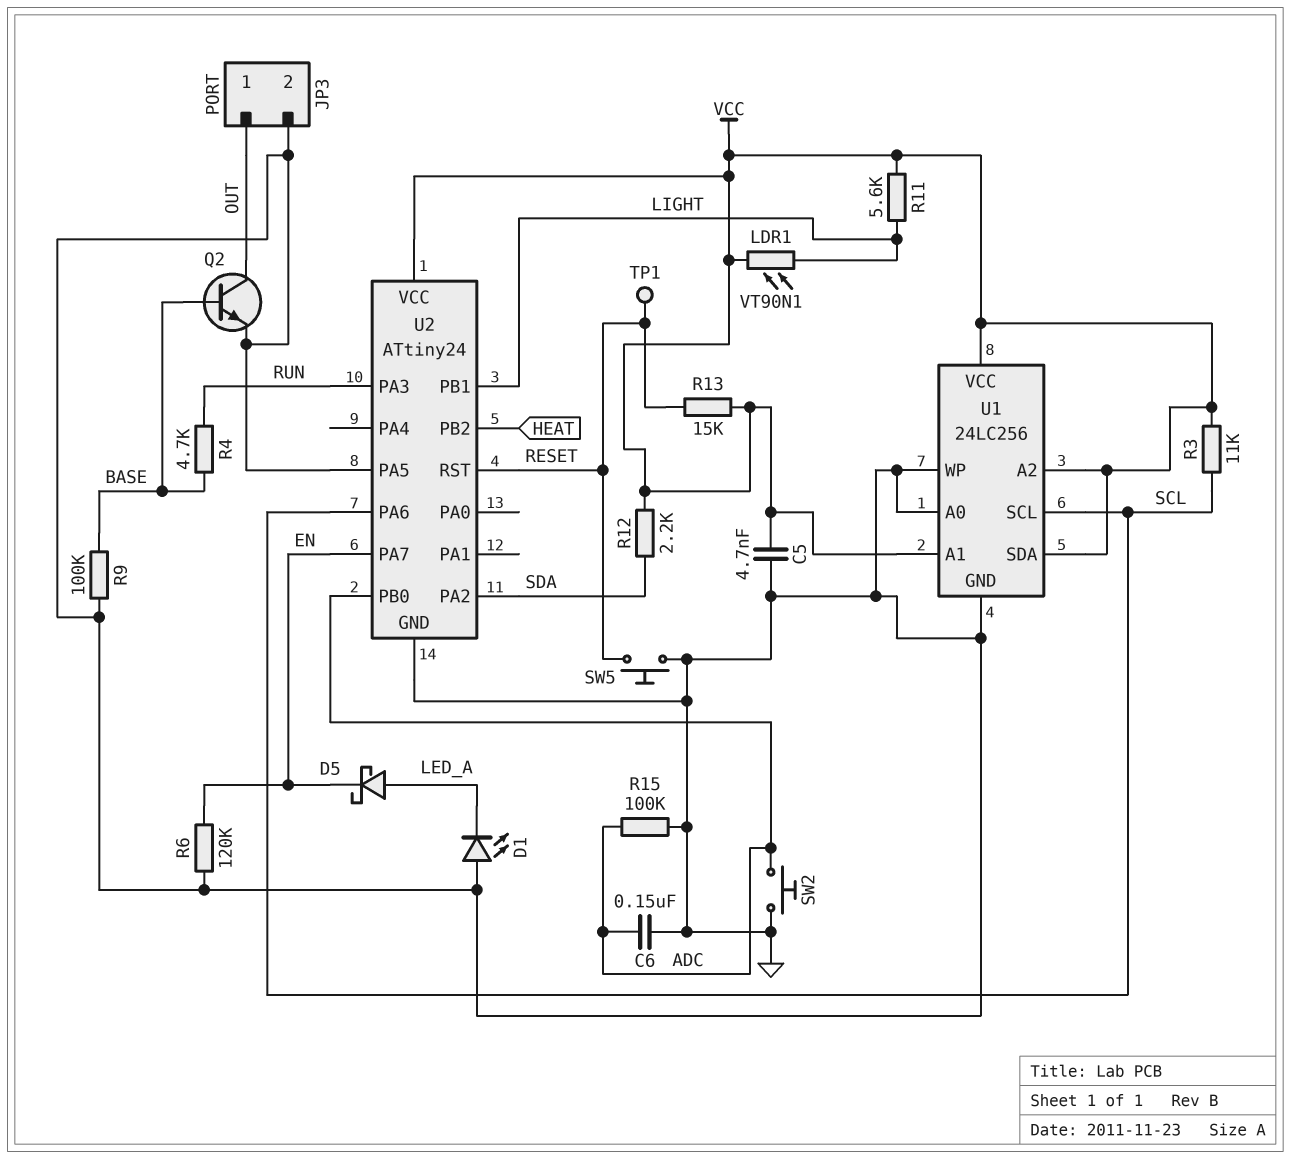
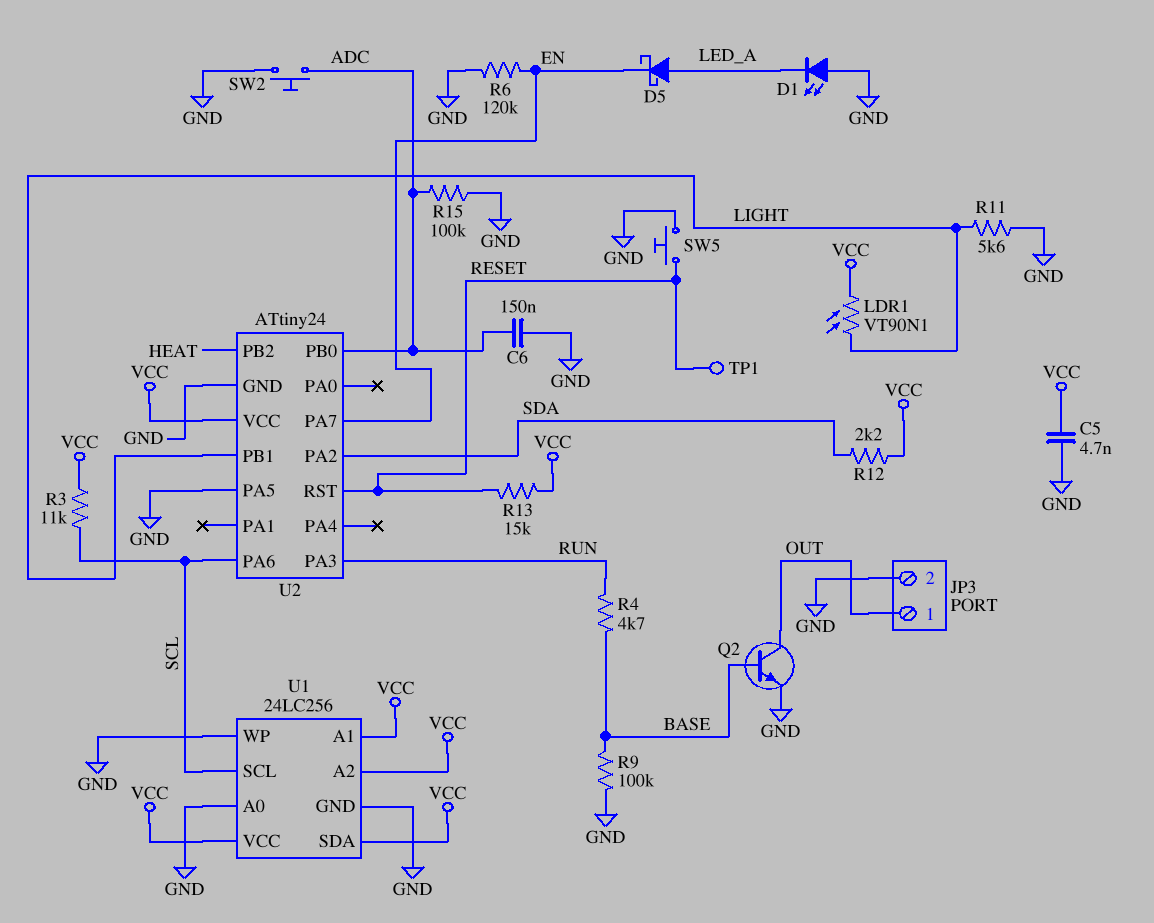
R11: 5.6k (LIGHT, VCC) -> 5.6k (GND, LIGHT)

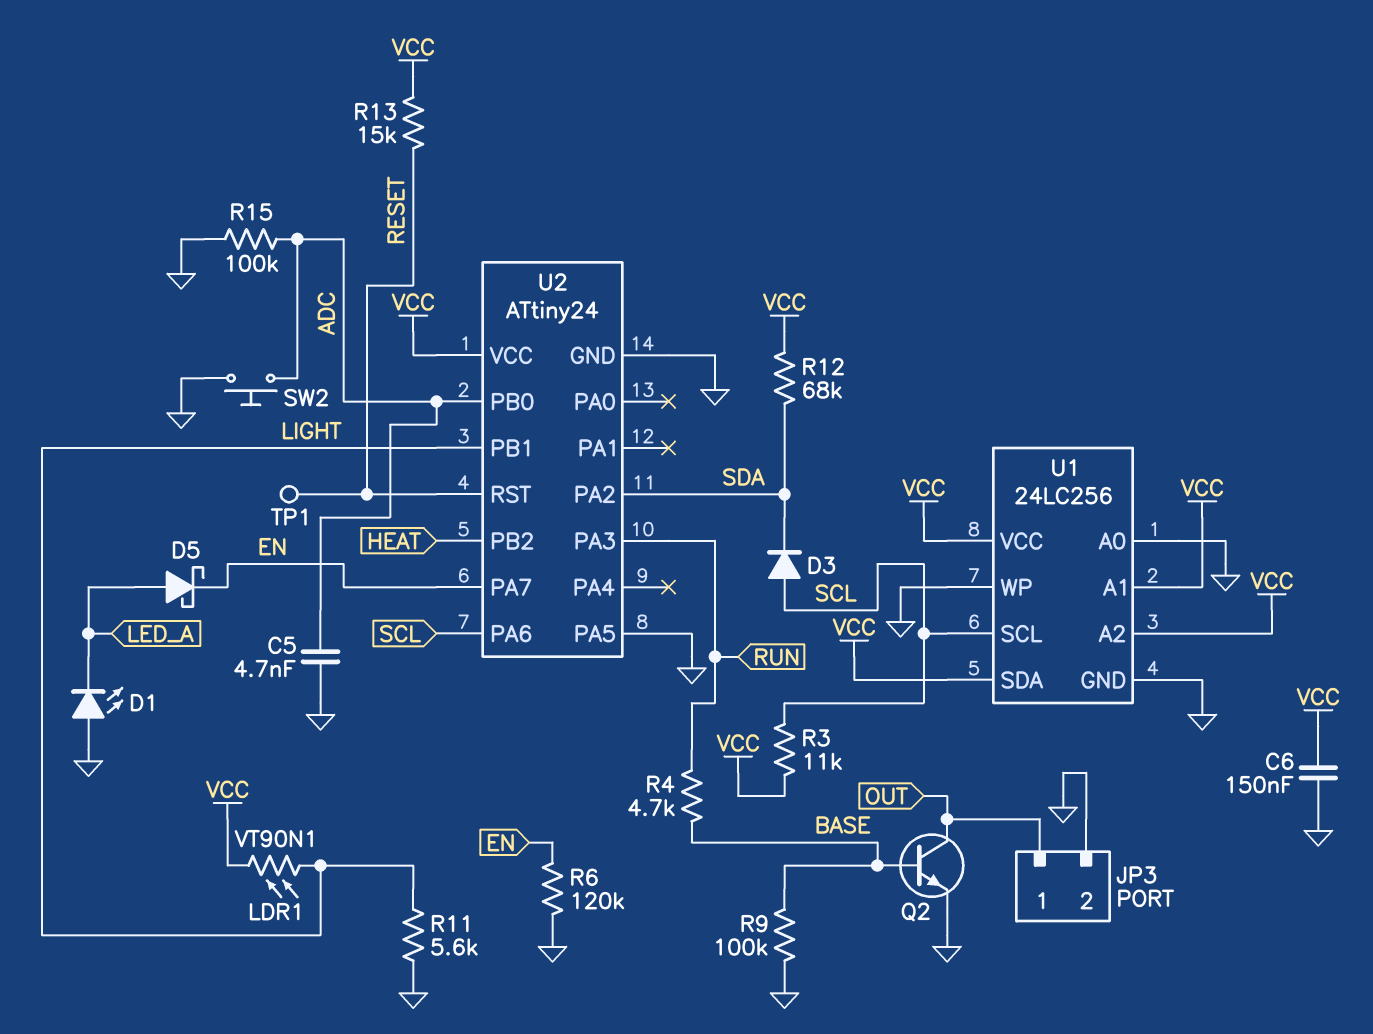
C5: 4.7nF (GND, VCC) -> 4.7nF (ADC, GND)
C6: 150nF (ADC, GND) -> 150nF (GND, VCC)
D3: none -> diode (A SCL, K SDA)
R12: 2.2k (SDA, VCC) -> 68k (SDA, VCC)
SW5: button (GND, RESET) -> none

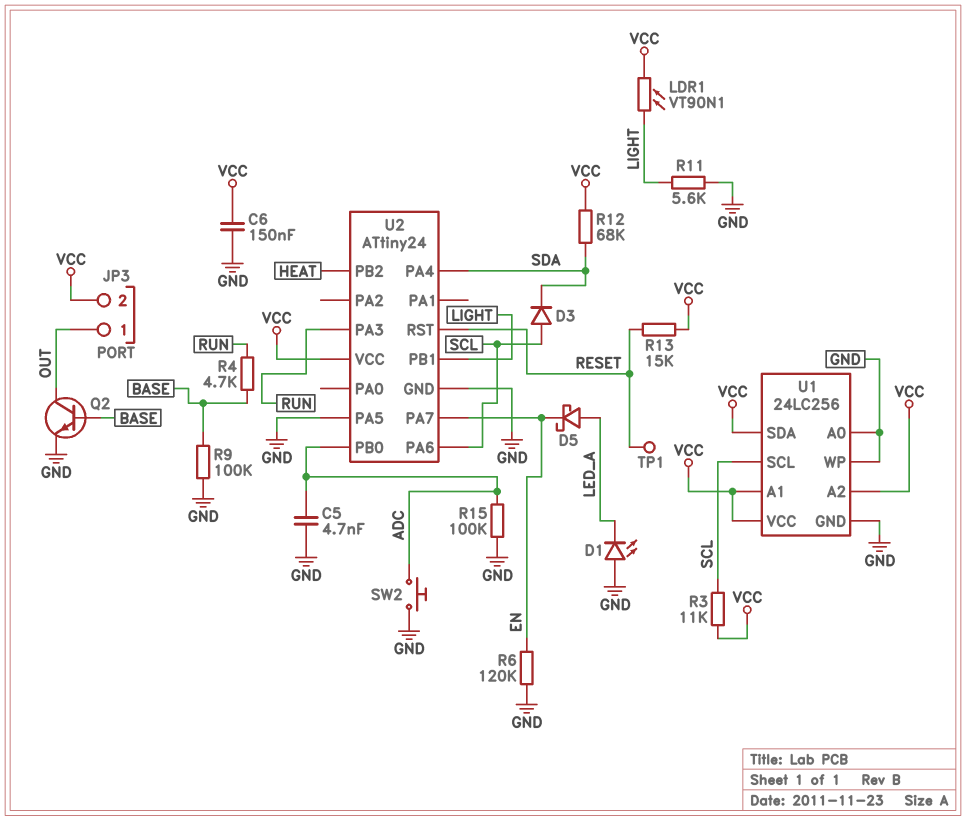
JP3 pin 2: GND -> VCC
U2 pin PA2: SDA -> none
U2 pin PA4: none -> SDA

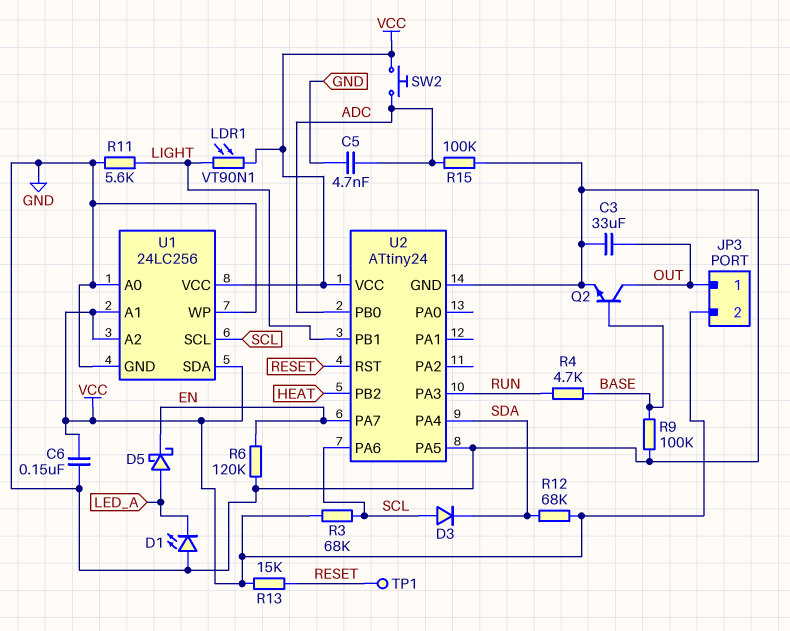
C3: none -> 33uF (GND, OUT)
R3: 11k (SCL, VCC) -> 68k (SCL, VCC)
SW2: button (ADC, GND) -> button (ADC, VCC)

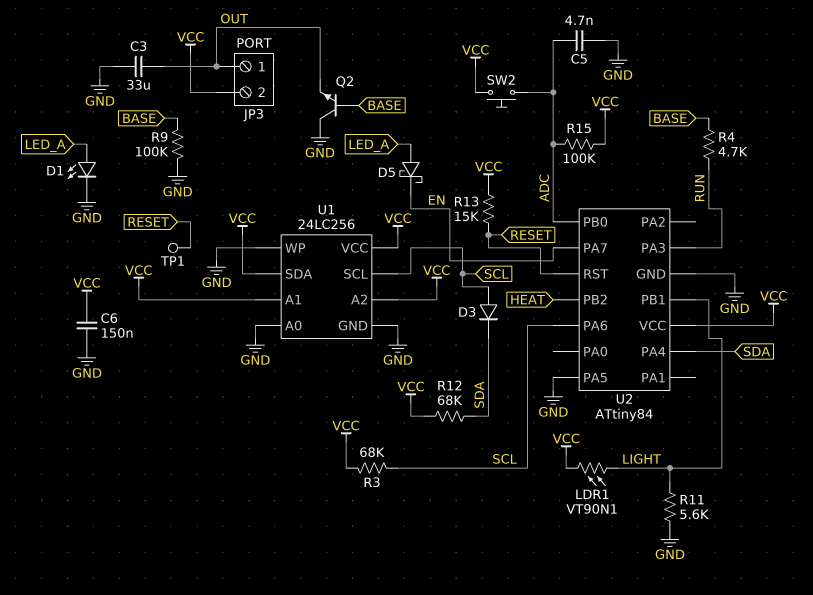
D1: LED (A GND, K LED_A) -> LED (A LED_A, K GND)
Q2: NPN (B BASE, C OUT, E GND) -> NPN (B BASE, C GND, E OUT)
R6: 120k (EN, GND) -> none
R15: 100k (ADC, GND) -> 100k (ADC, VCC)
U2: ATtiny24 -> ATtiny84

